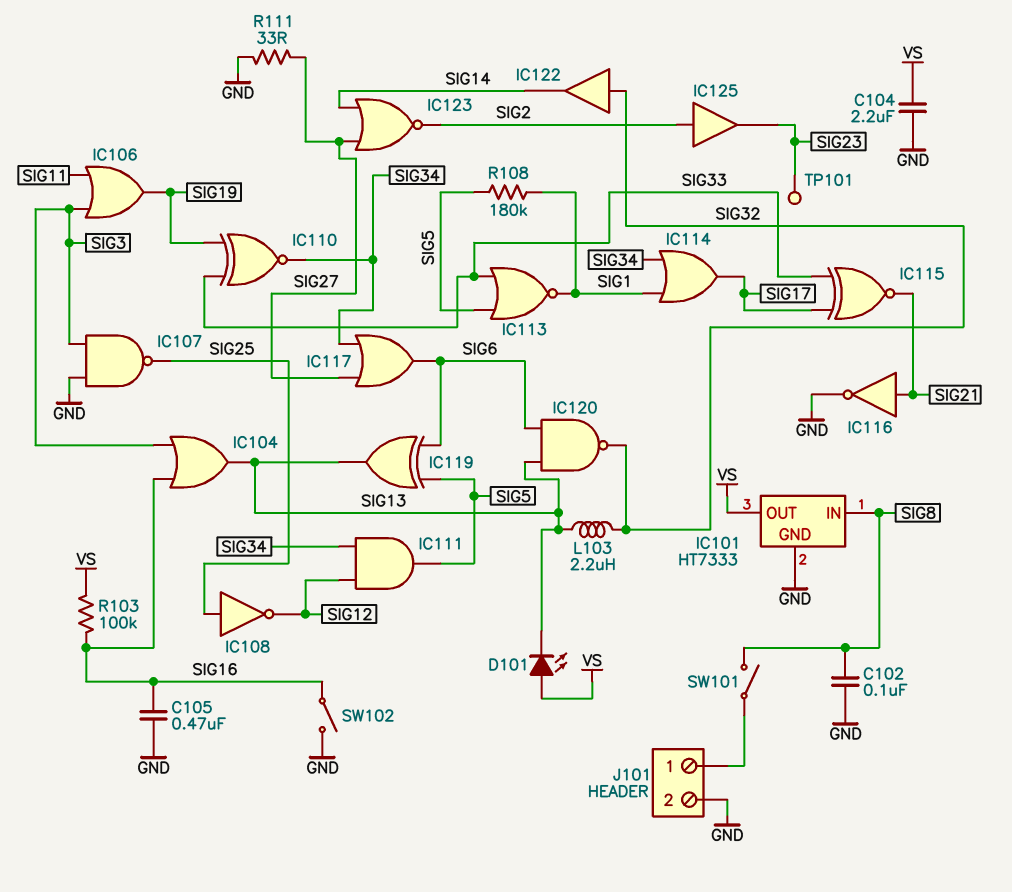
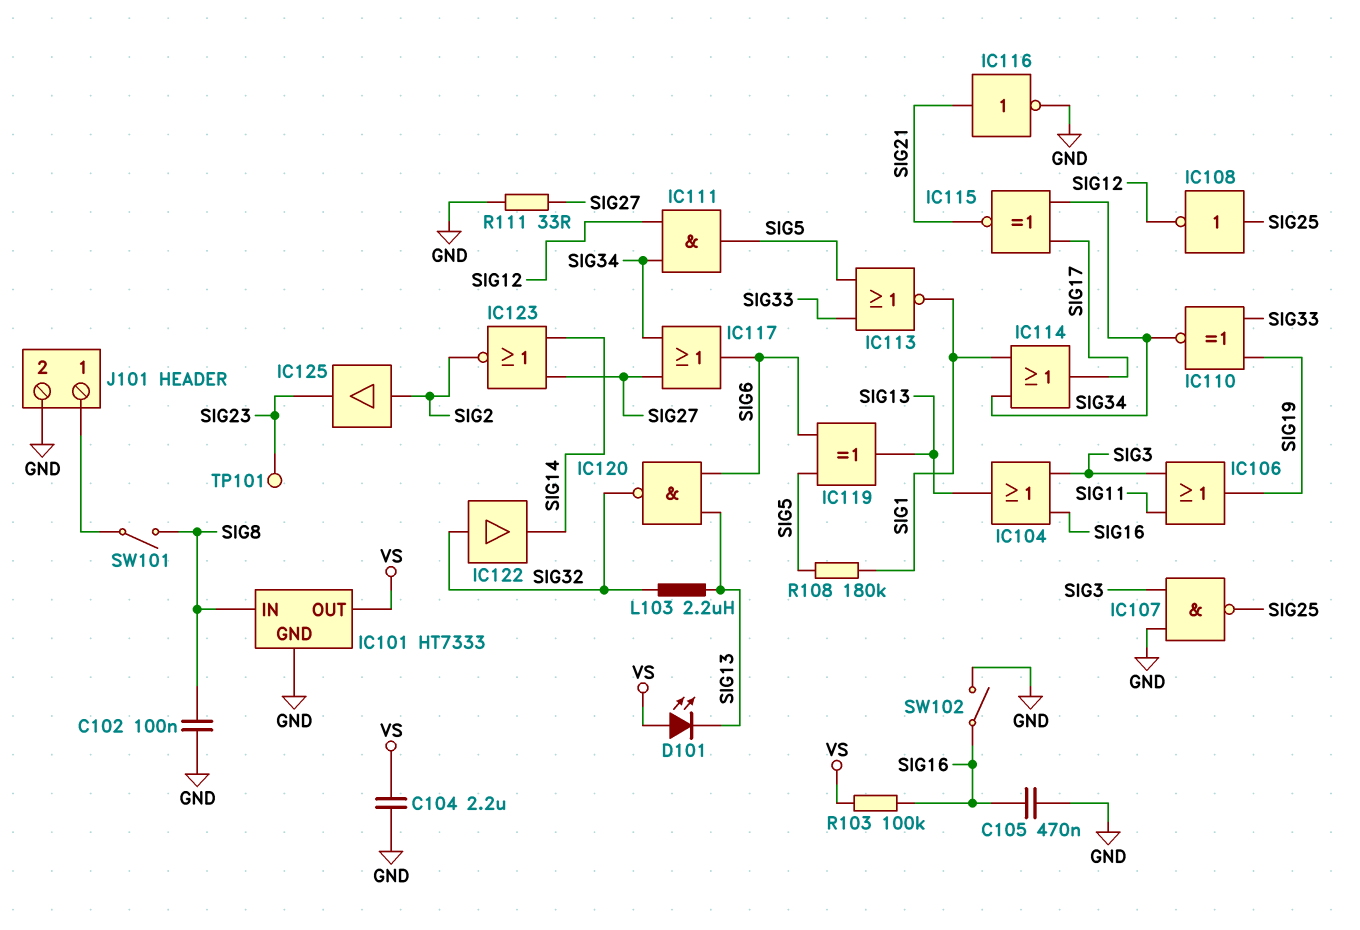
IC115: XNOR (in SIG17, in SIG33, out SIG21) -> XNOR (in SIG17, in SIG34, out SIG21)

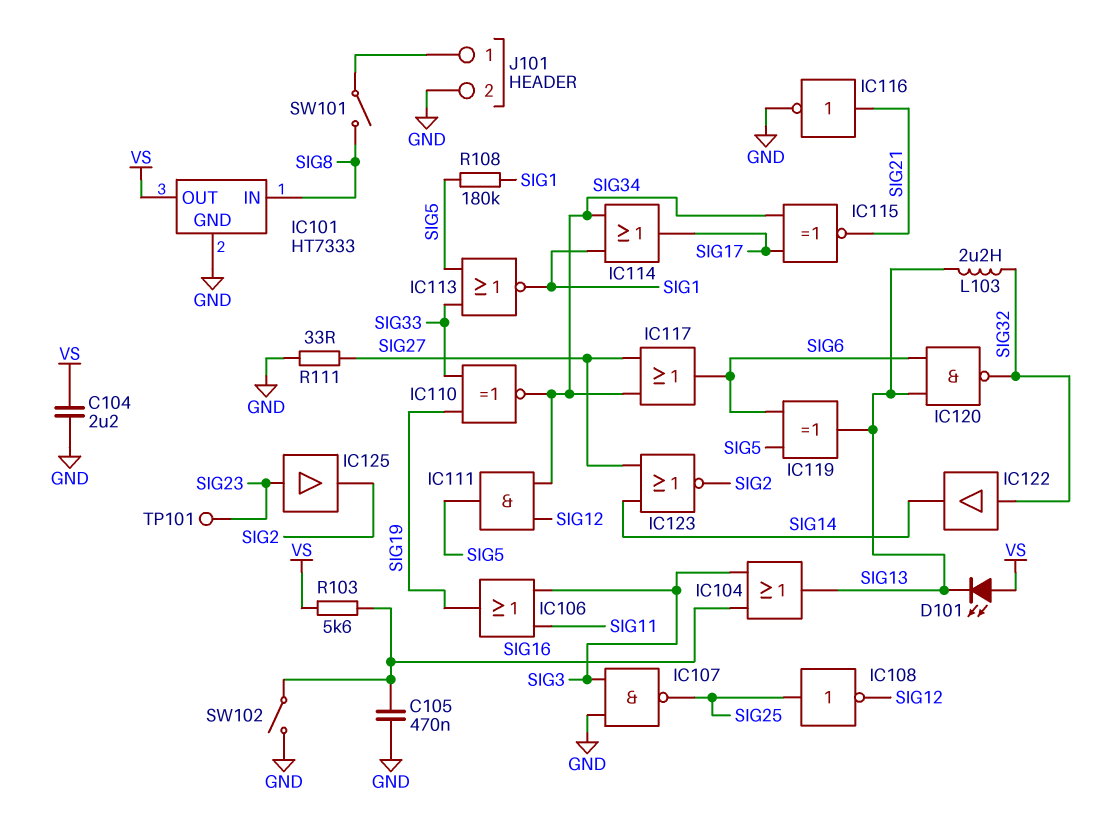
C102: 100nF (GND, SIG8) -> none
IC125: buffer (in SIG2, out SIG23) -> buffer (in SIG23, out SIG2)
R103: 100k (SIG16, VS) -> 5.6k (SIG16, VS)

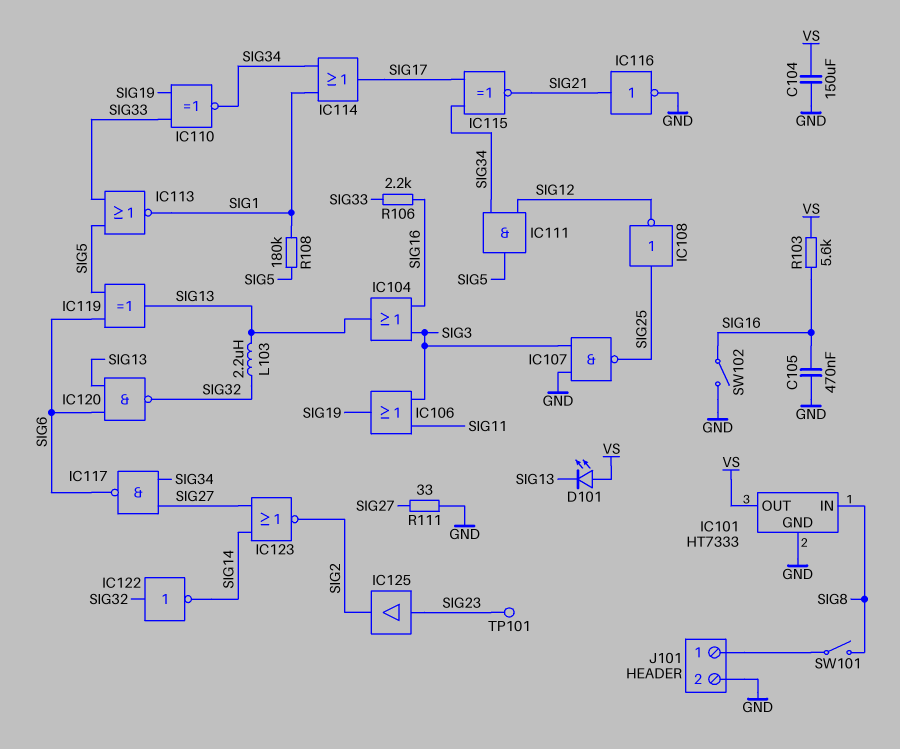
C104: 2.2uF (GND, VS) -> 150uF (GND, VS)
IC117: OR (in SIG27, in SIG34, out SIG6) -> NAND (in SIG27, in SIG34, out SIG6)
IC122: buffer (in SIG32, out SIG14) -> NOT (in SIG32, out SIG14)
R106: none -> 2.2k (SIG16, SIG33)

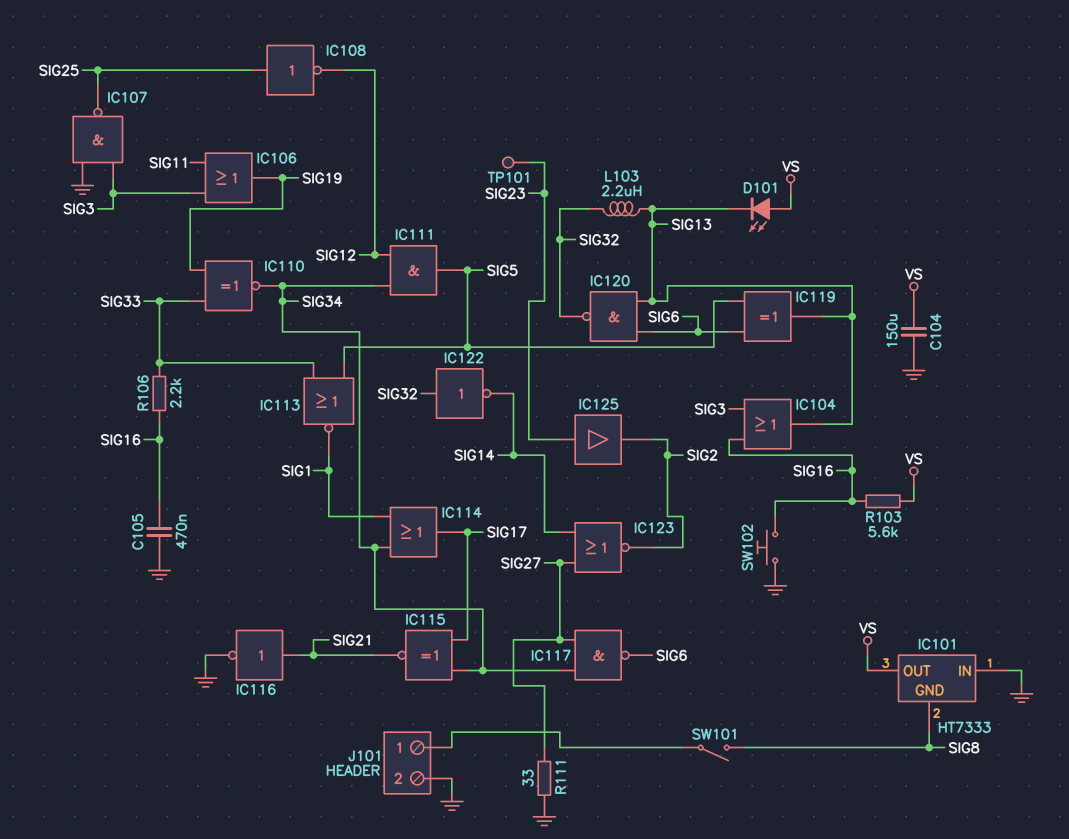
IC101 pin GND: GND -> SIG8
IC101 pin IN: SIG8 -> GND
R108: 180k (SIG1, SIG5) -> none
SW102: switch (GND, SIG16) -> button (GND, SIG16)

